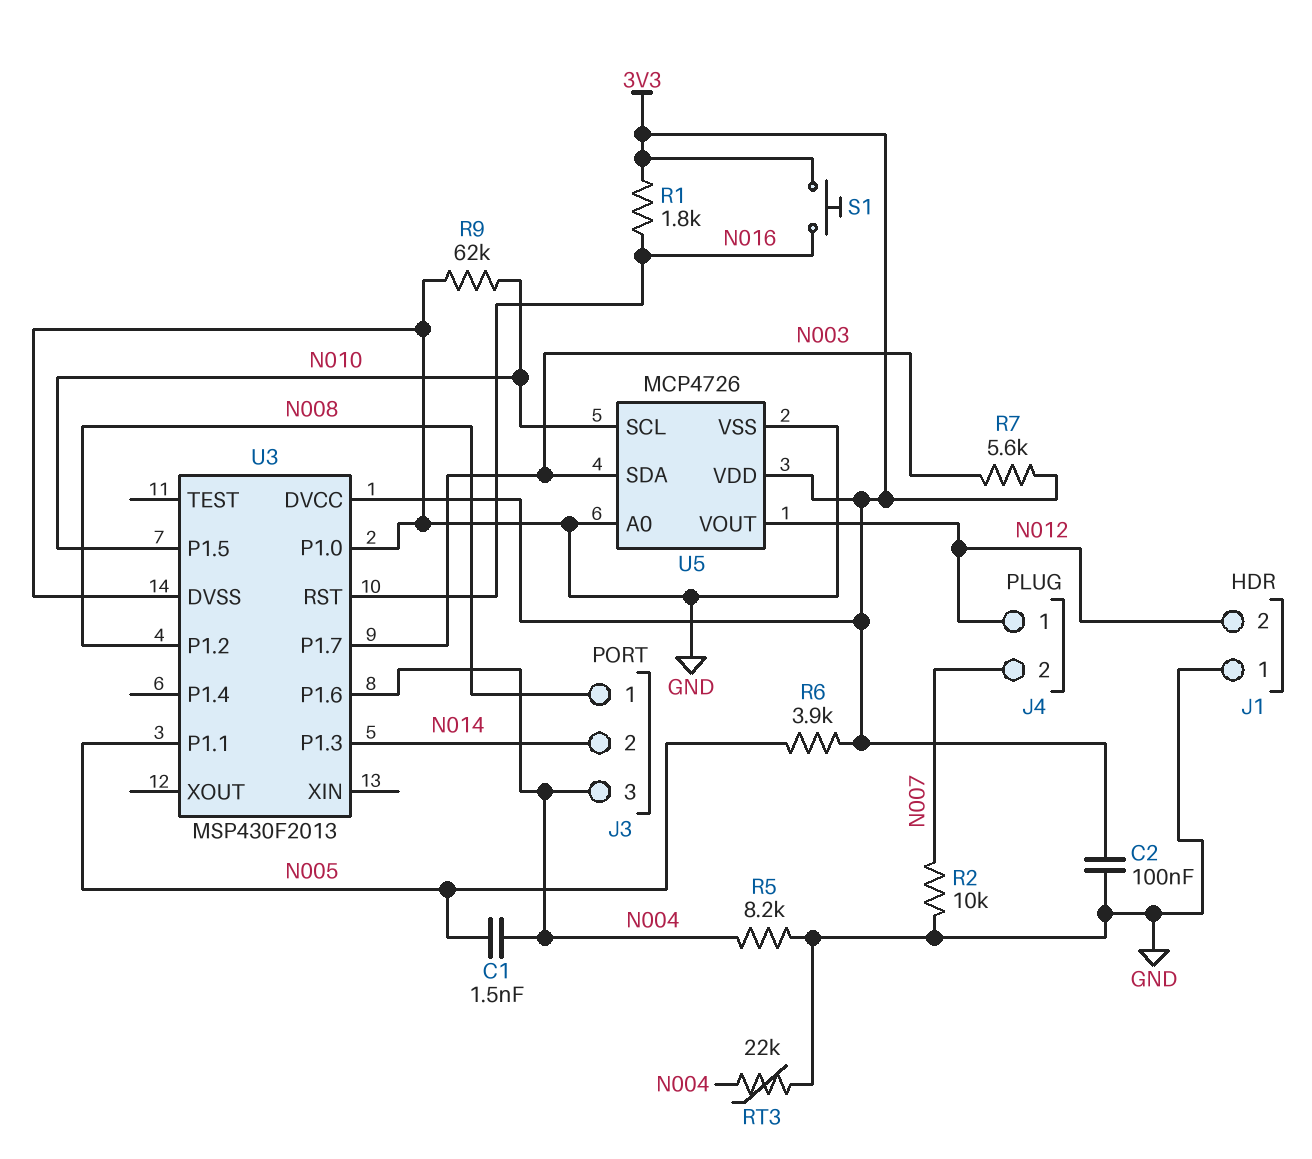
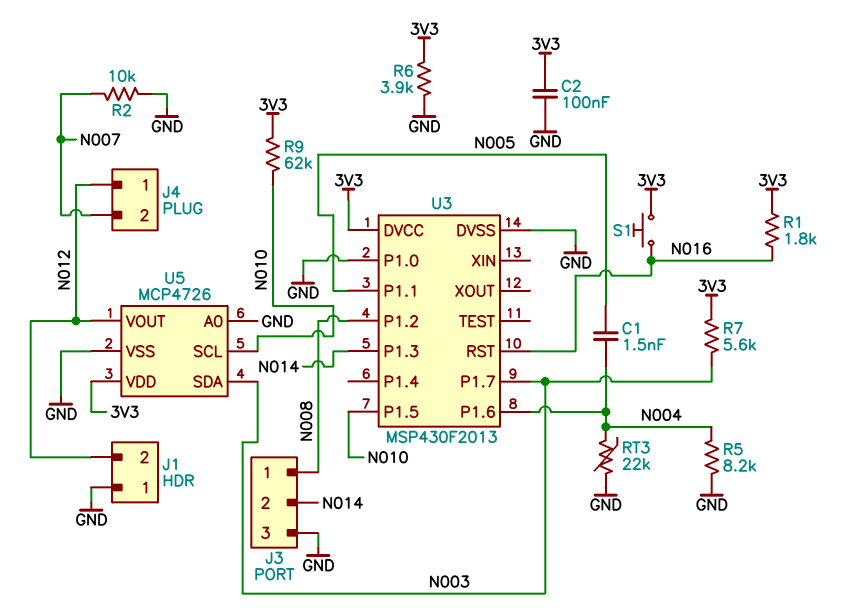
J3 pin 3: N004 -> GND
R6: 3.9k (3V3, N005) -> 3.9k (3V3, GND)
R9: 62k (GND, N010) -> 62k (3V3, N010)

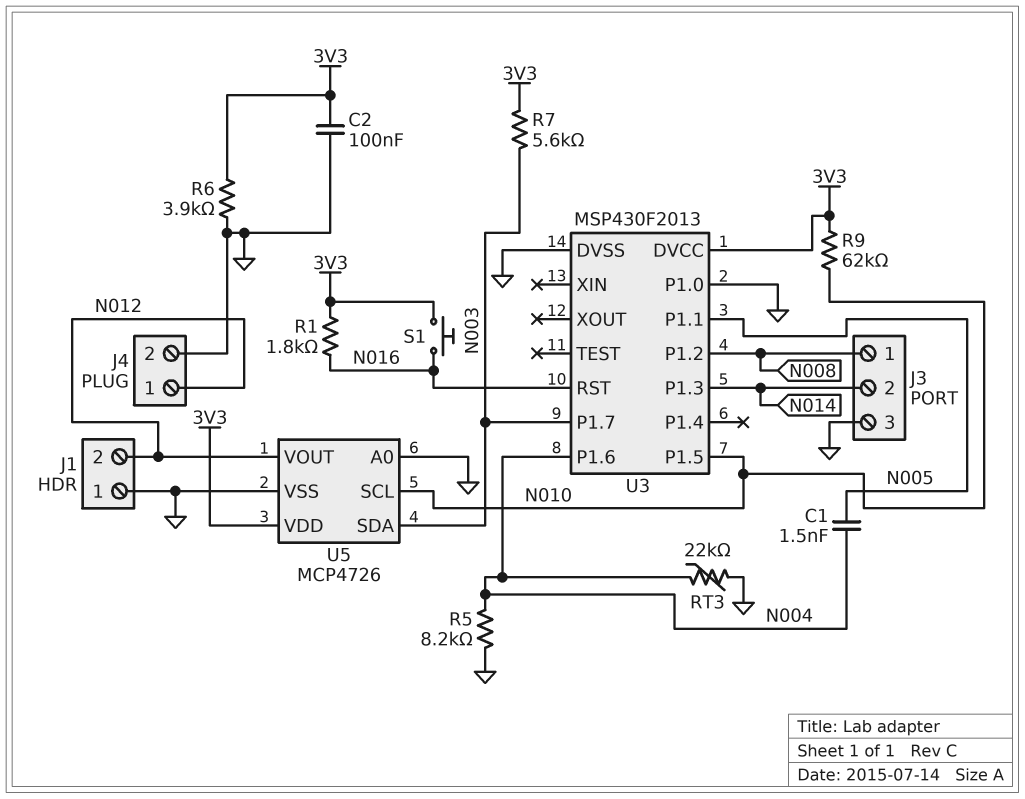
J4 pin 2: N007 -> GND
R2: 10k (GND, N007) -> none

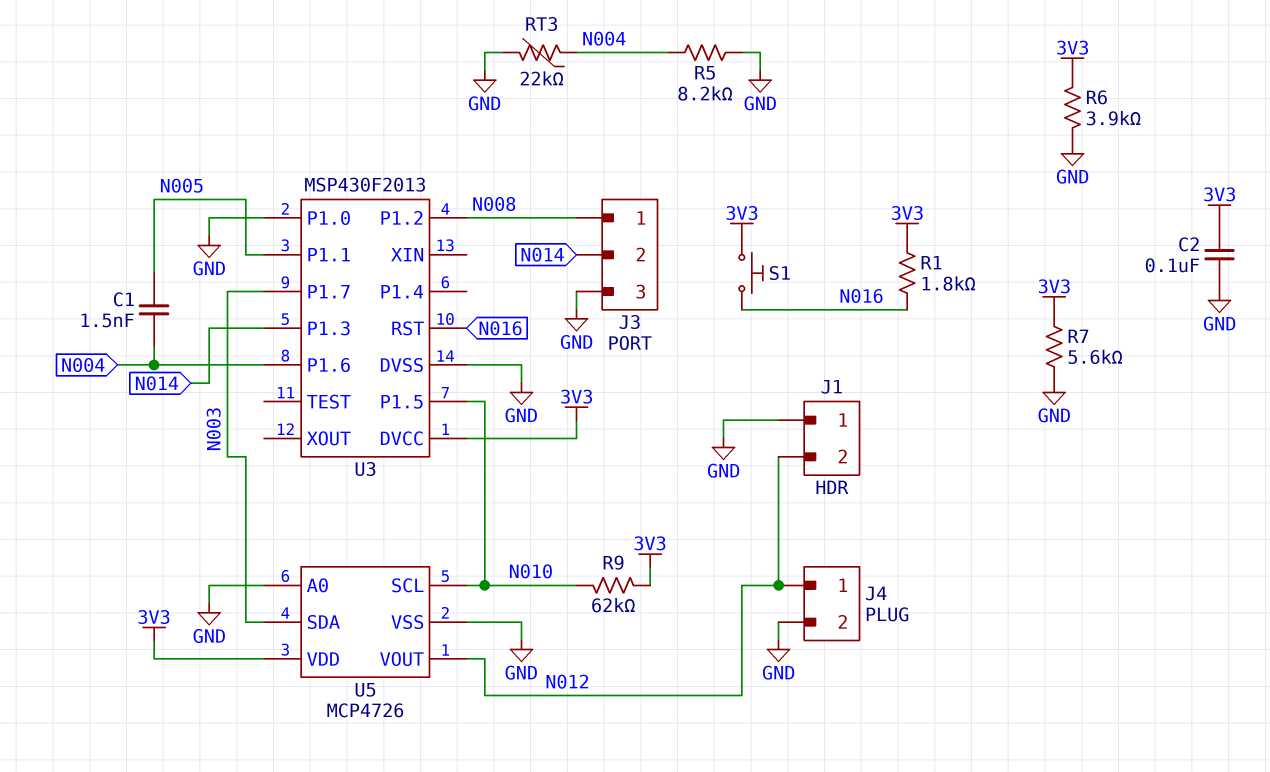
R7: 5.6k (3V3, N003) -> 5.6k (3V3, GND)

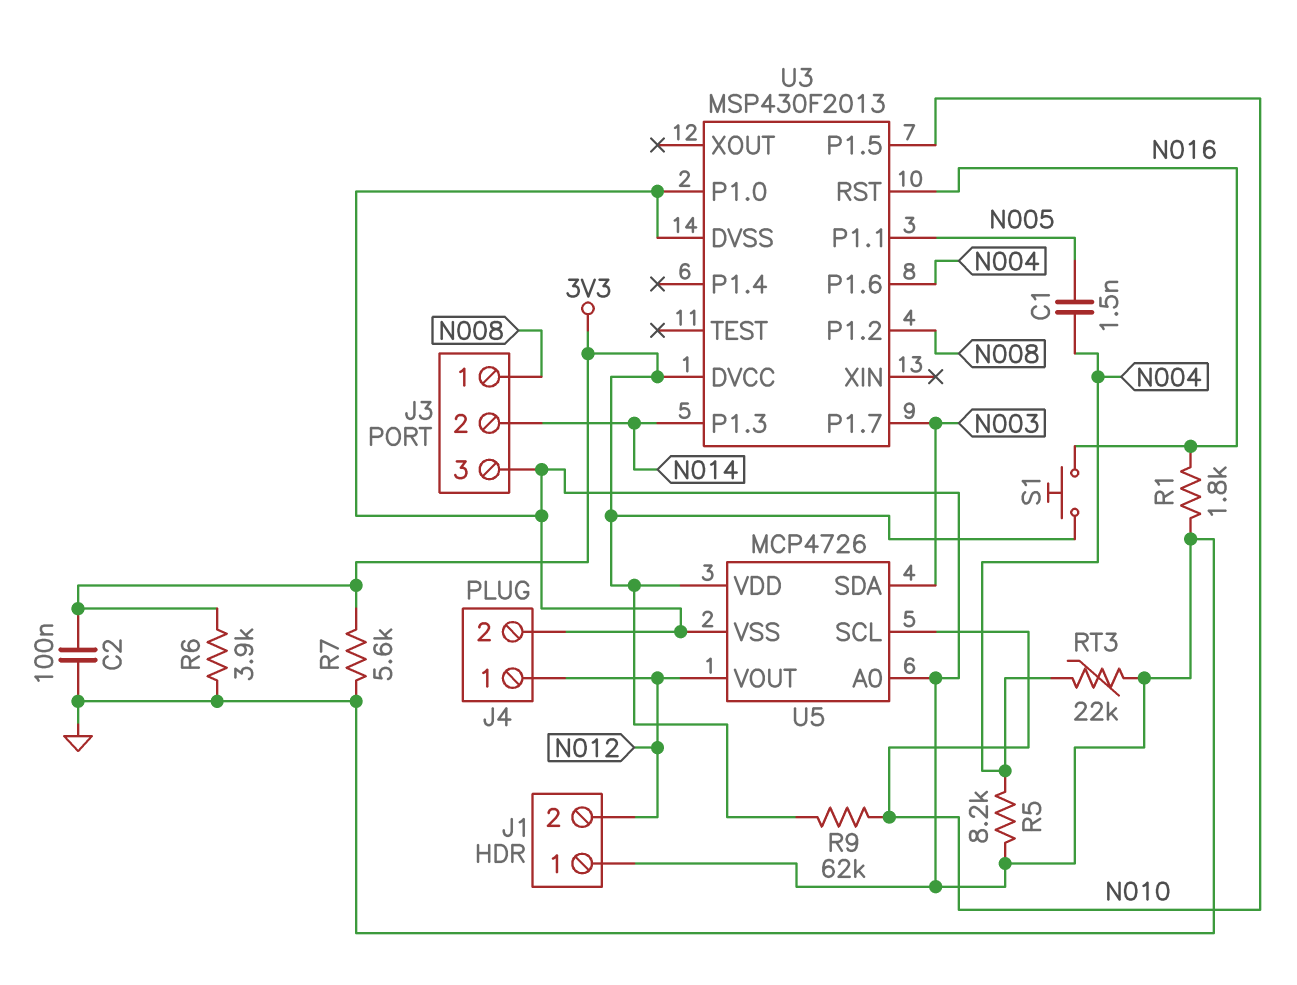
R1: 1.8k (3V3, N016) -> 1.8k (GND, N016)

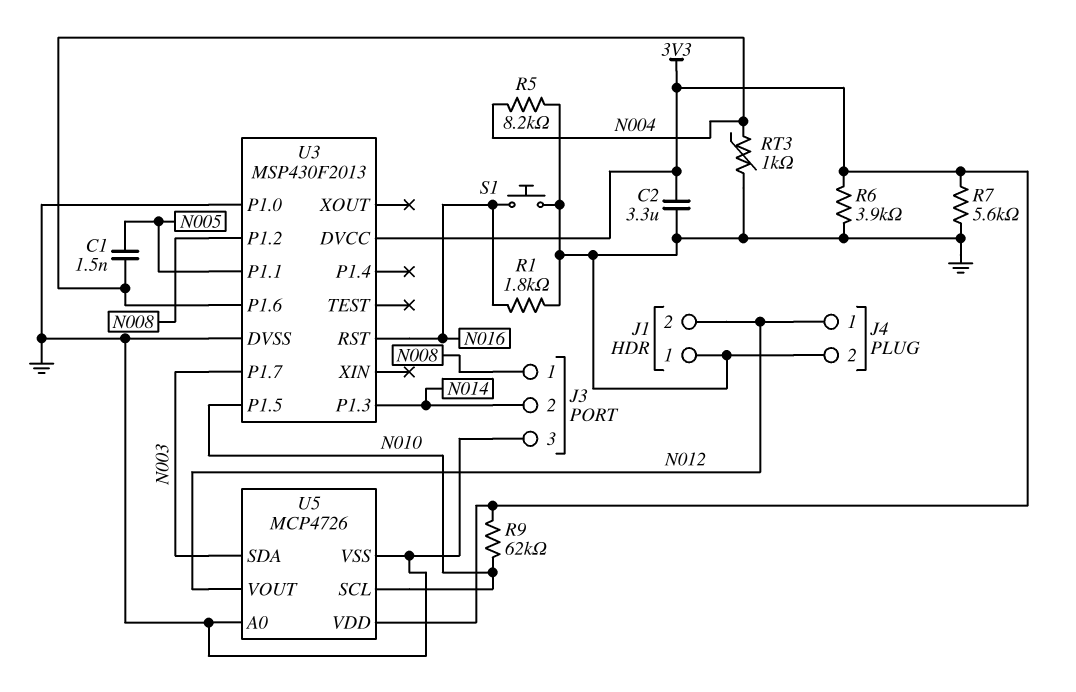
C2: 100nF (3V3, GND) -> 3.3uF (3V3, GND)
RT3: 22k (GND, N004) -> 1k (GND, N004)
S1: button (3V3, N016) -> button (GND, N016)

